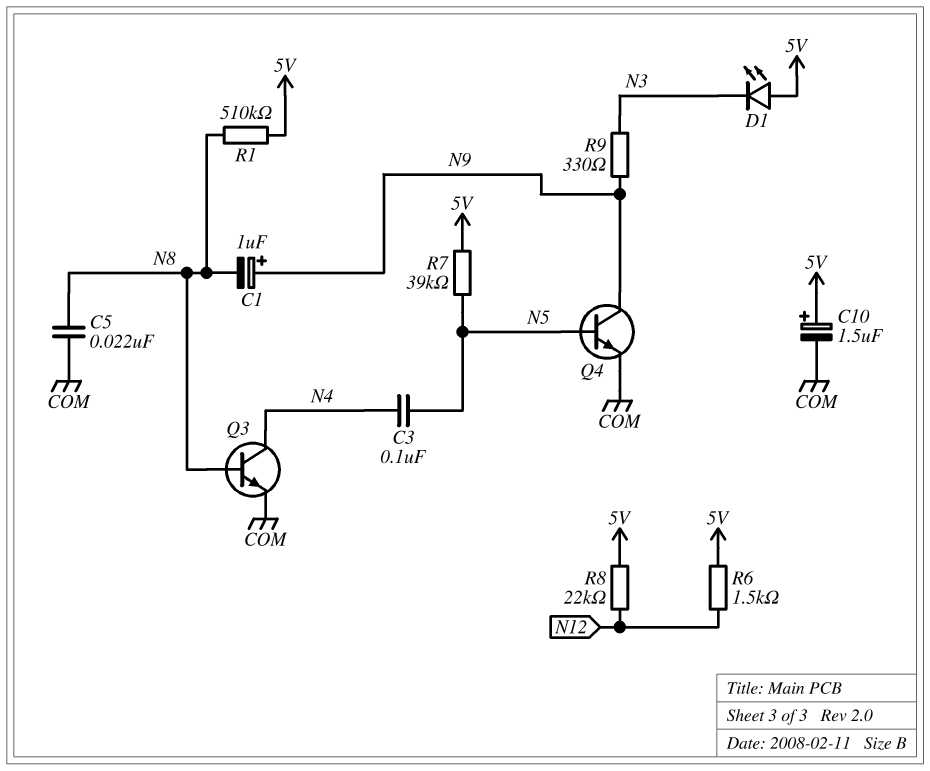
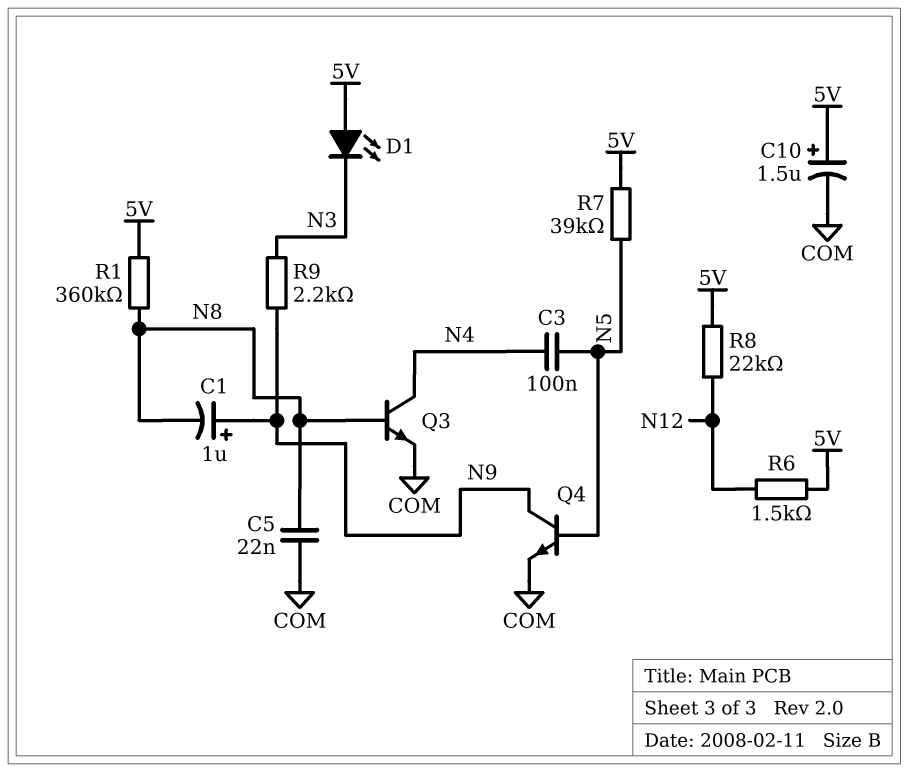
R1: 510k (5V, N8) -> 360k (5V, N8)
R9: 330 (N3, N9) -> 2.2k (N3, N9)

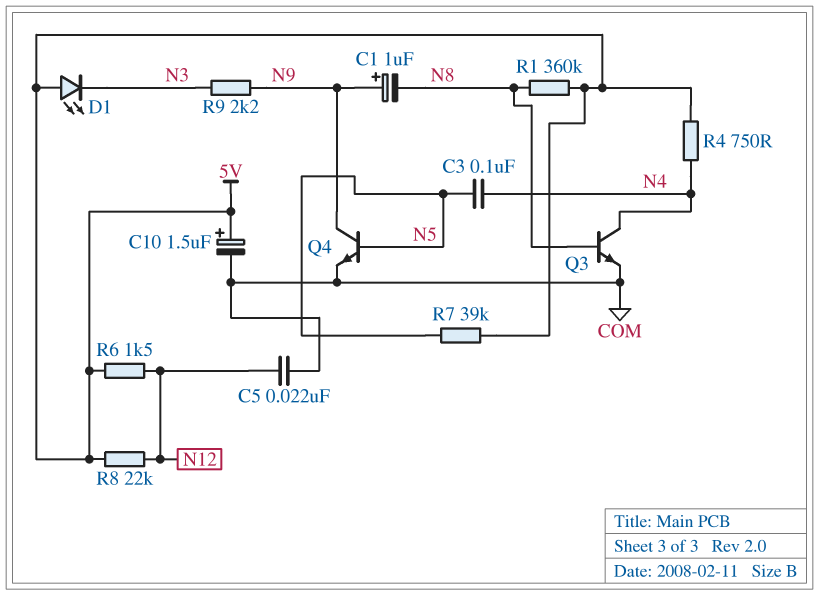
C5: 22nF (COM, N8) -> 22nF (COM, N12)
R4: none -> 750 (5V, N4)

